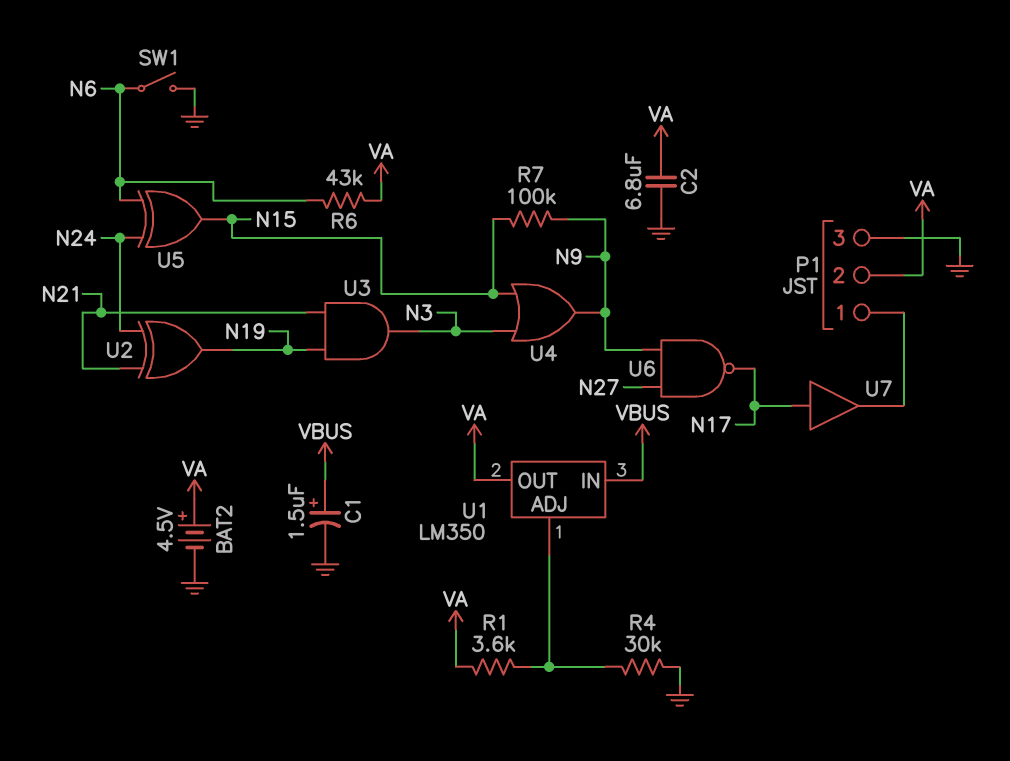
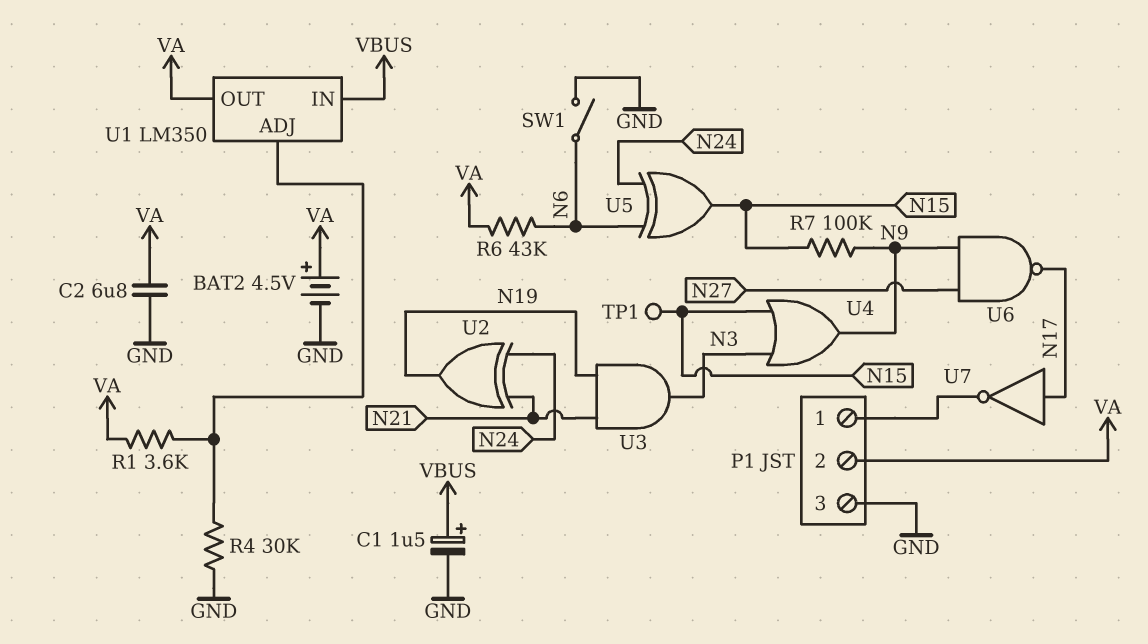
TP1: none -> test point (N15)
U7: buffer (in N17, out P1/1) -> NOT (in N17, out P1/1)

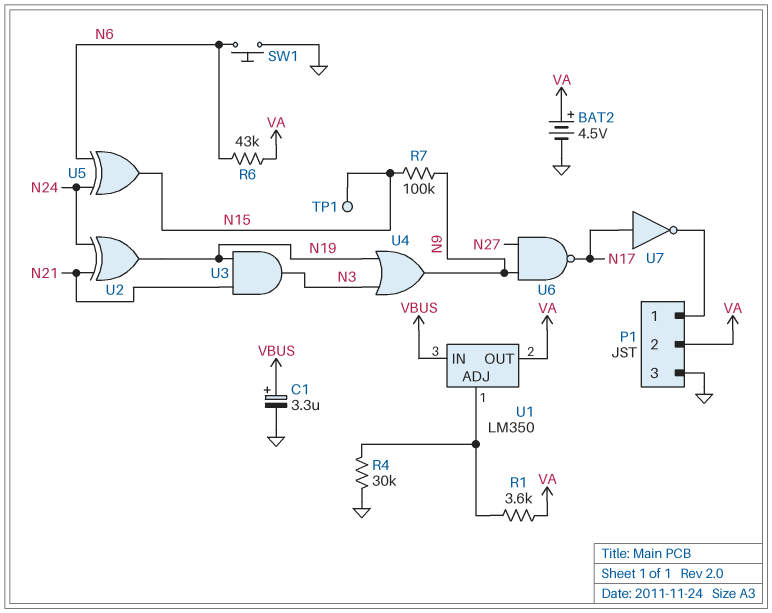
C1: 1.5uF (plus VBUS, minus GND) -> 3.3uF (plus VBUS, minus GND)
C2: 6.8uF (GND, VA) -> none
SW1: switch (GND, N6) -> button (GND, N6)
U4: OR (in N3, in N15, out N9) -> OR (in N3, in N19, out N9)

